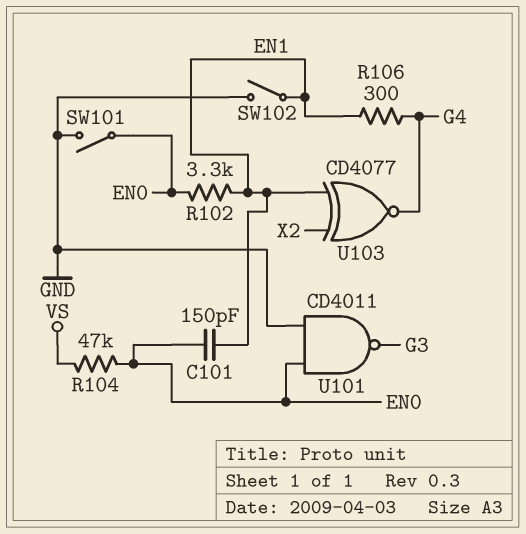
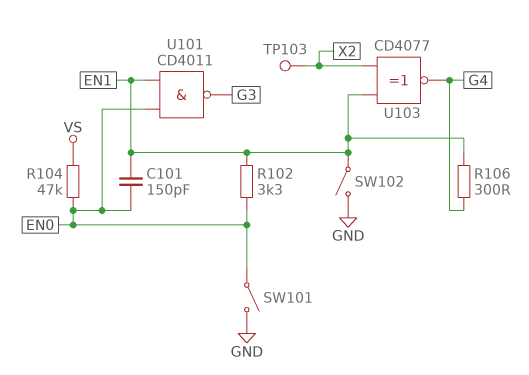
TP103: none -> test point (X2)
U101: NAND CD4011 (in EN0, in GND, out G3) -> NAND CD4011 (in EN0, in EN1, out G3)

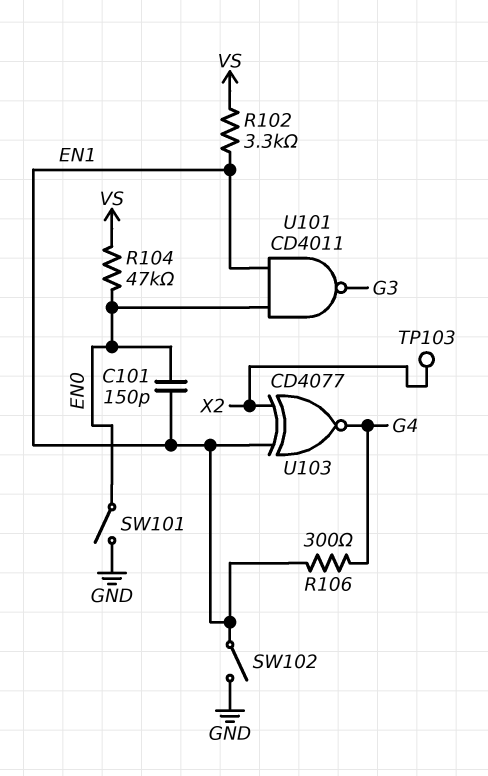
R102: 3.3k (EN0, EN1) -> 3.3k (EN1, VS)

